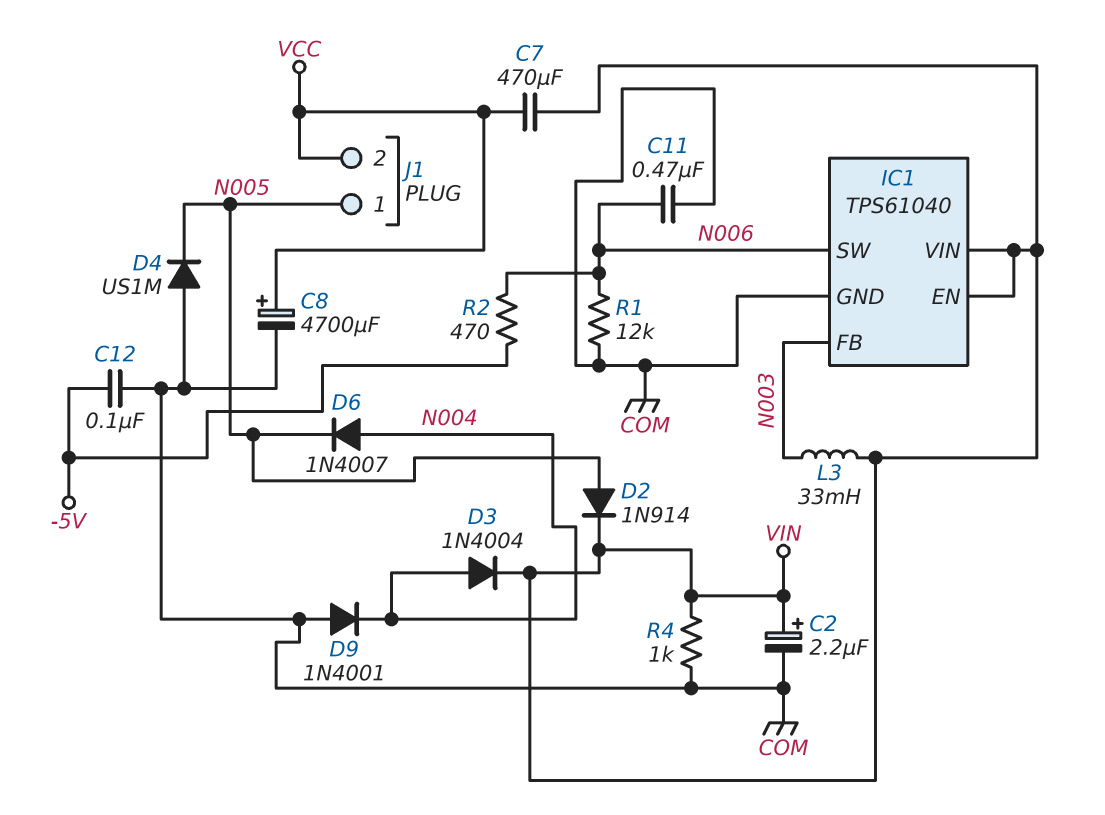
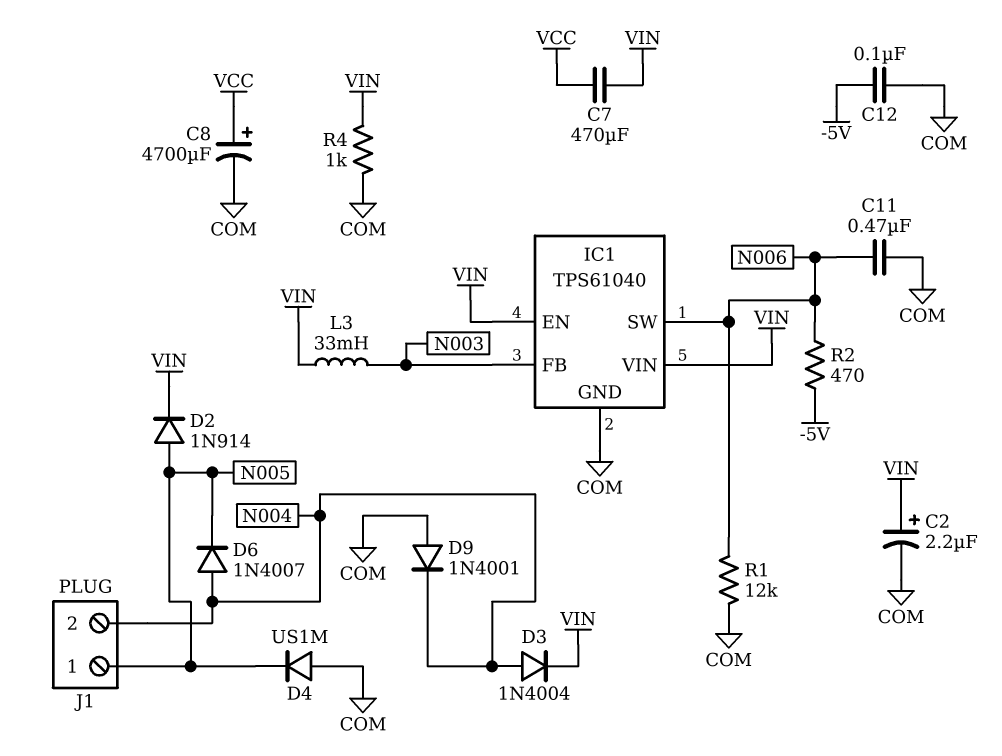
J1 pin 2: VCC -> N004

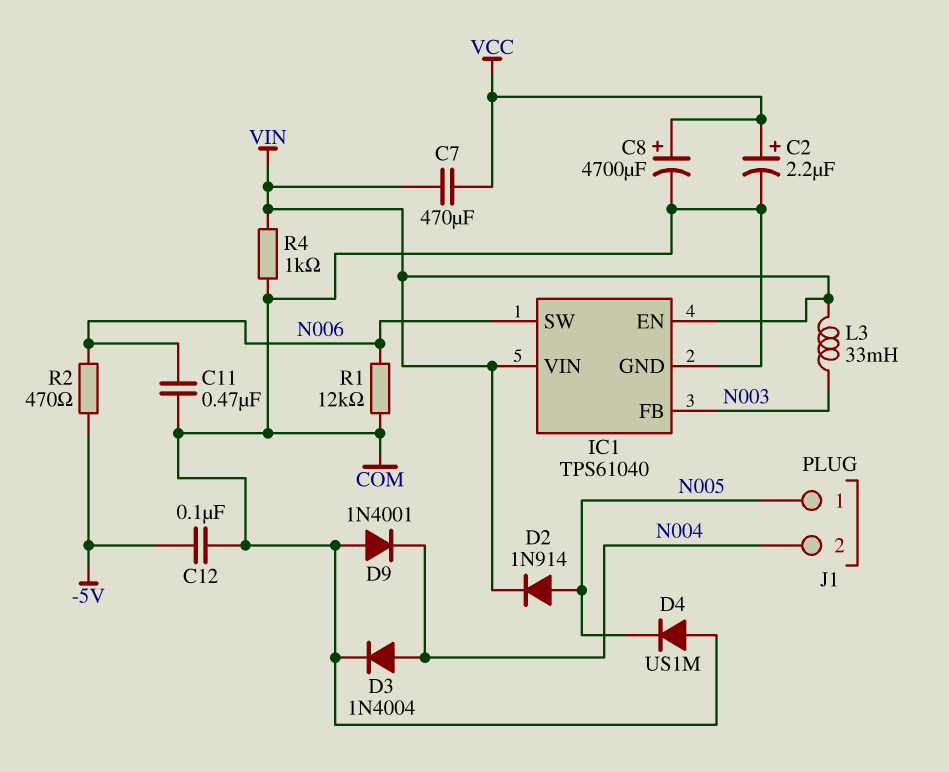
C2: 2.2uF (plus VIN, minus COM) -> 2.2uF (plus VCC, minus COM)
D3: diode 1N4004 (A N004, K VIN) -> diode 1N4004 (A N004, K COM)
D6: diode 1N4007 (A N004, K N005) -> none

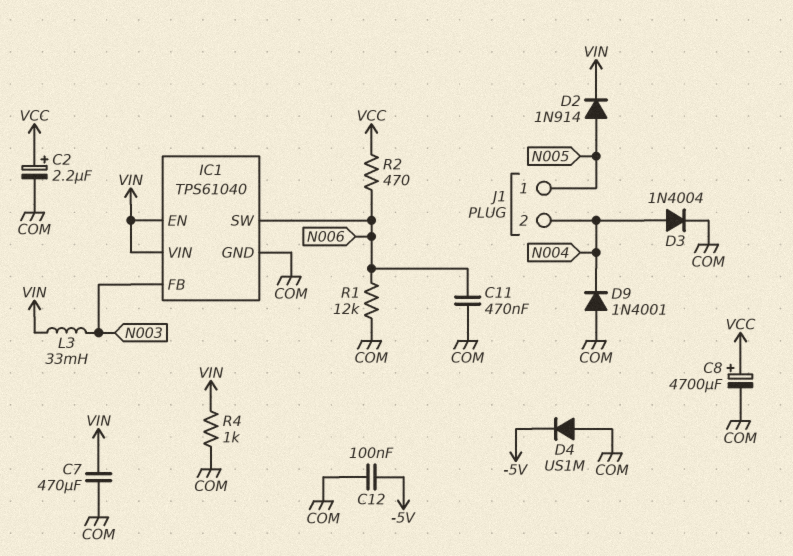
C7: 470uF (VCC, VIN) -> 470uF (COM, VIN)
D4: diode US1M (A COM, K N005) -> diode US1M (A COM, K -5V)
R2: 470 (-5V, N006) -> 470 (N006, VCC)

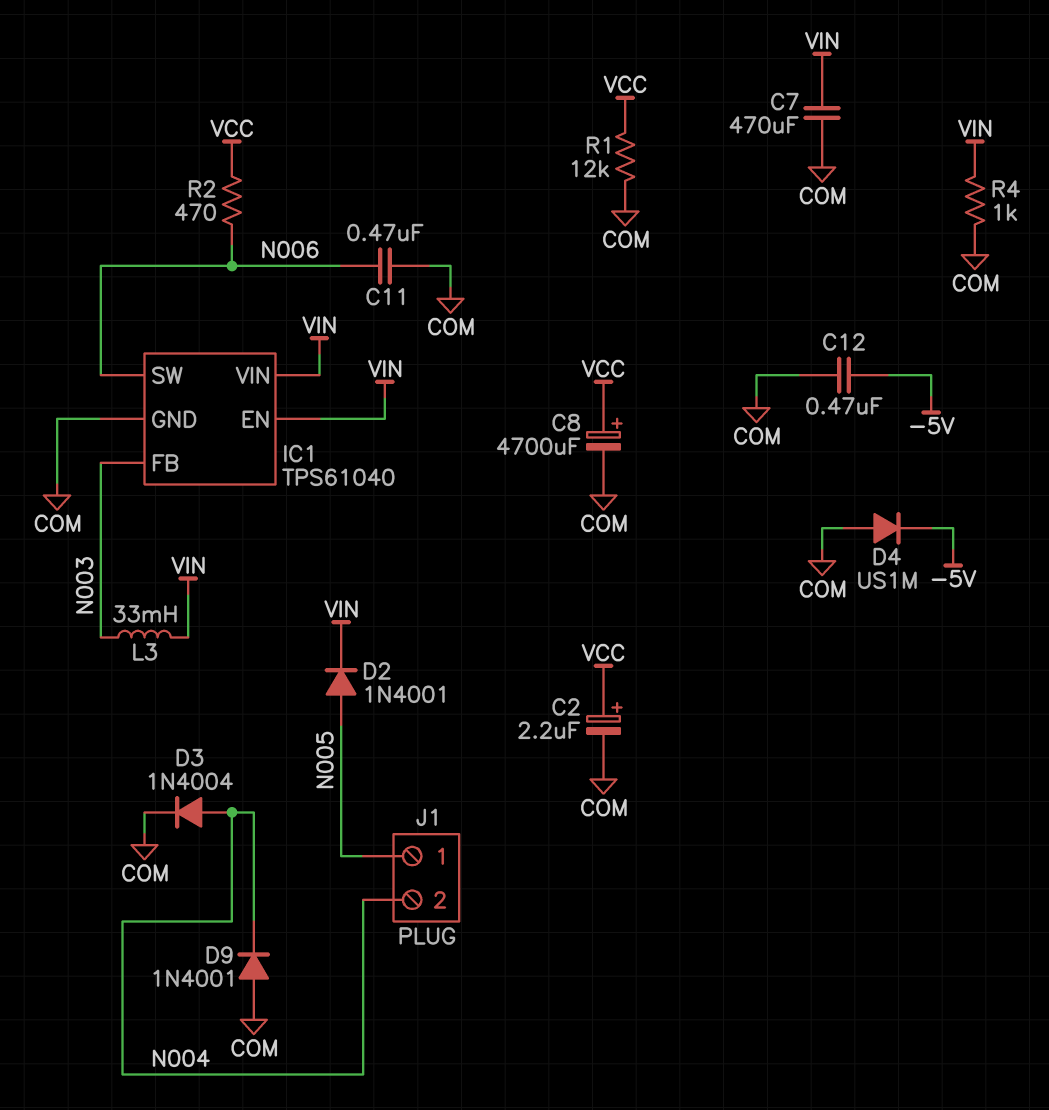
C12: 100nF (-5V, COM) -> 470nF (-5V, COM)
D2: diode 1N914 (A N005, K VIN) -> diode 1N4001 (A N005, K VIN)
R1: 12k (COM, N006) -> 12k (COM, VCC)

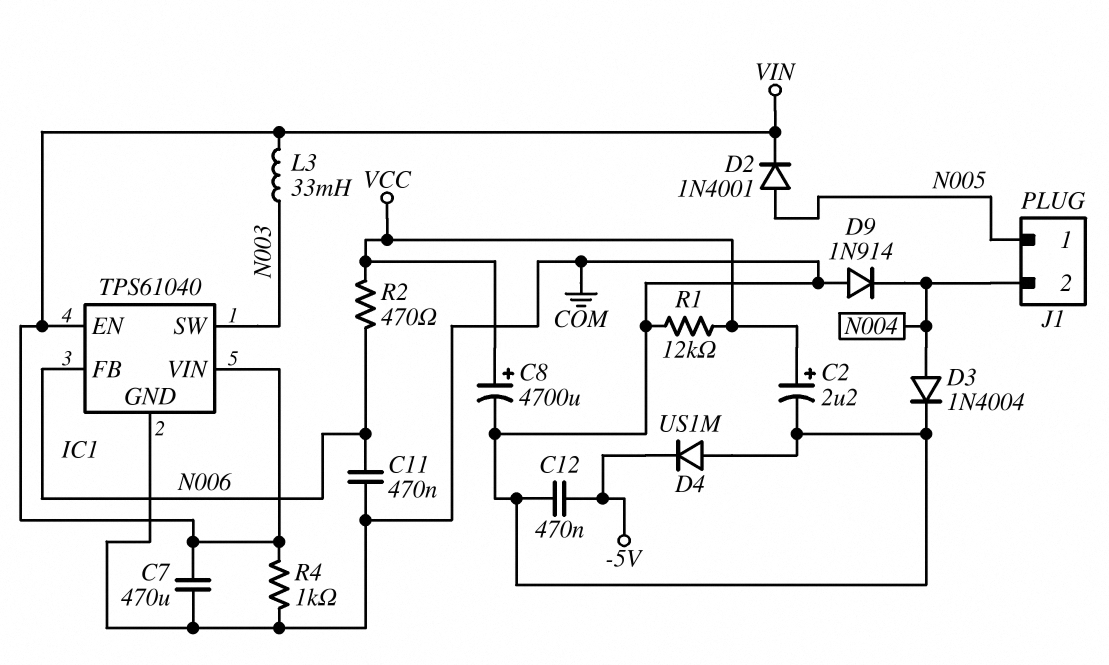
D9: diode 1N4001 (A COM, K N004) -> diode 1N914 (A COM, K N004)
IC1 pin FB: N003 -> N006
IC1 pin SW: N006 -> N003

